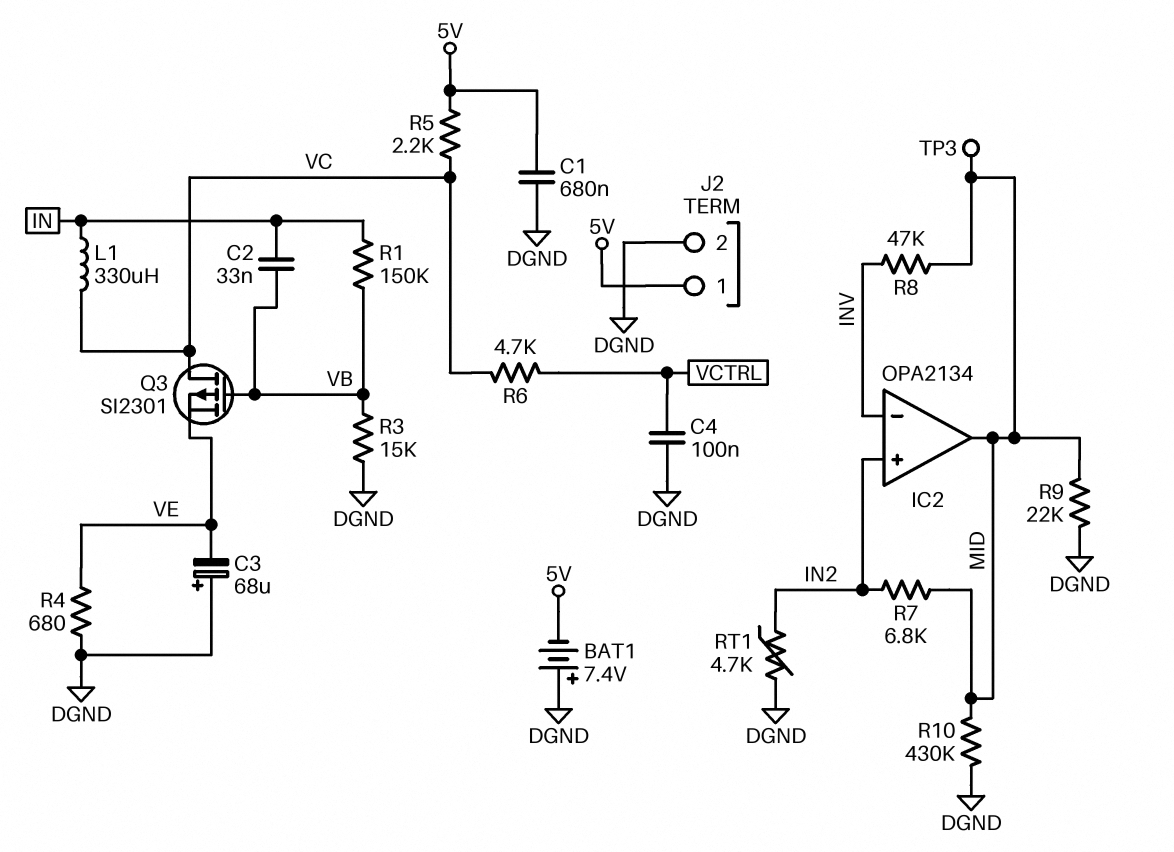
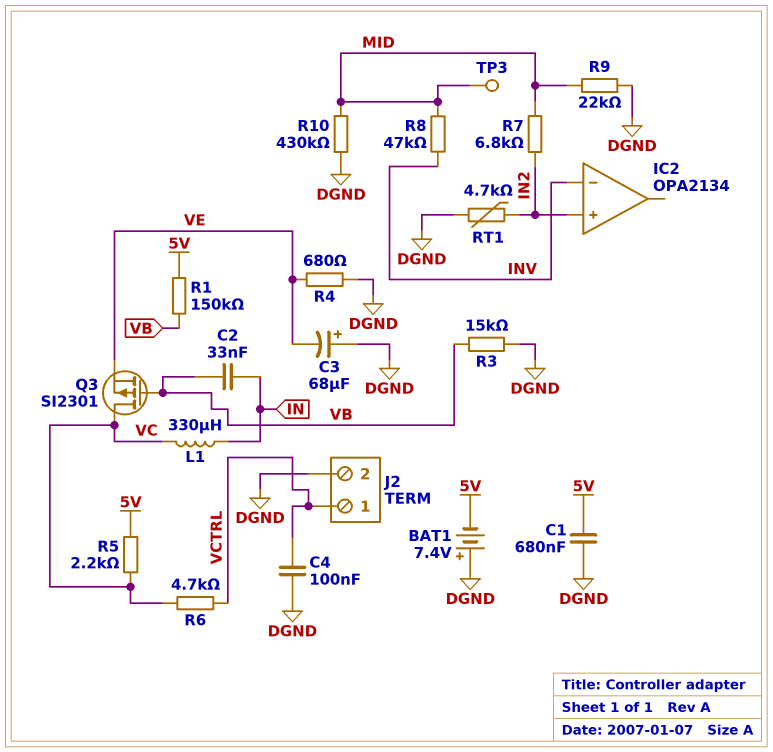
IC2 pin out: MID -> none
J2 pin 1: 5V -> VCTRL
R1: 150k (IN, VB) -> 150k (5V, VB)

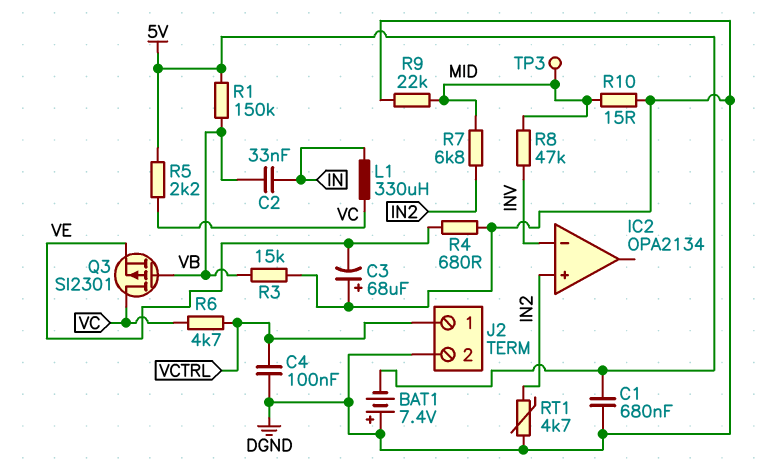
R10: 430k (DGND, MID) -> 15 (DGND, MID)

